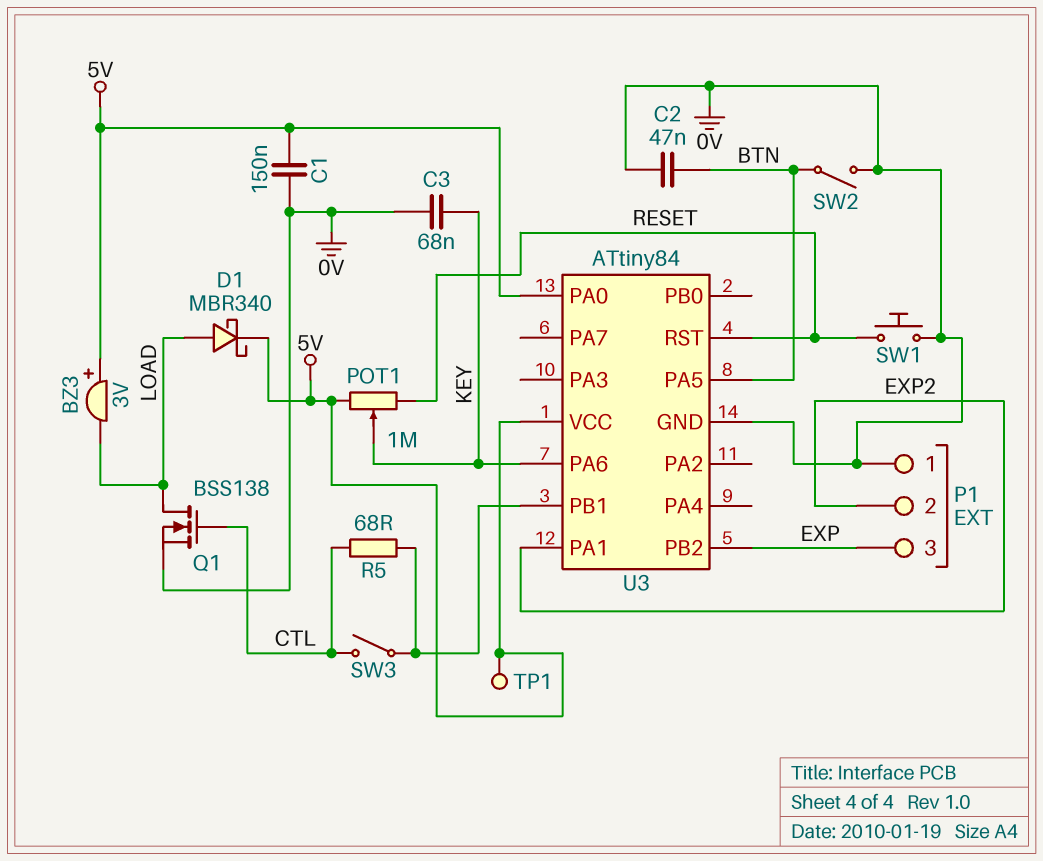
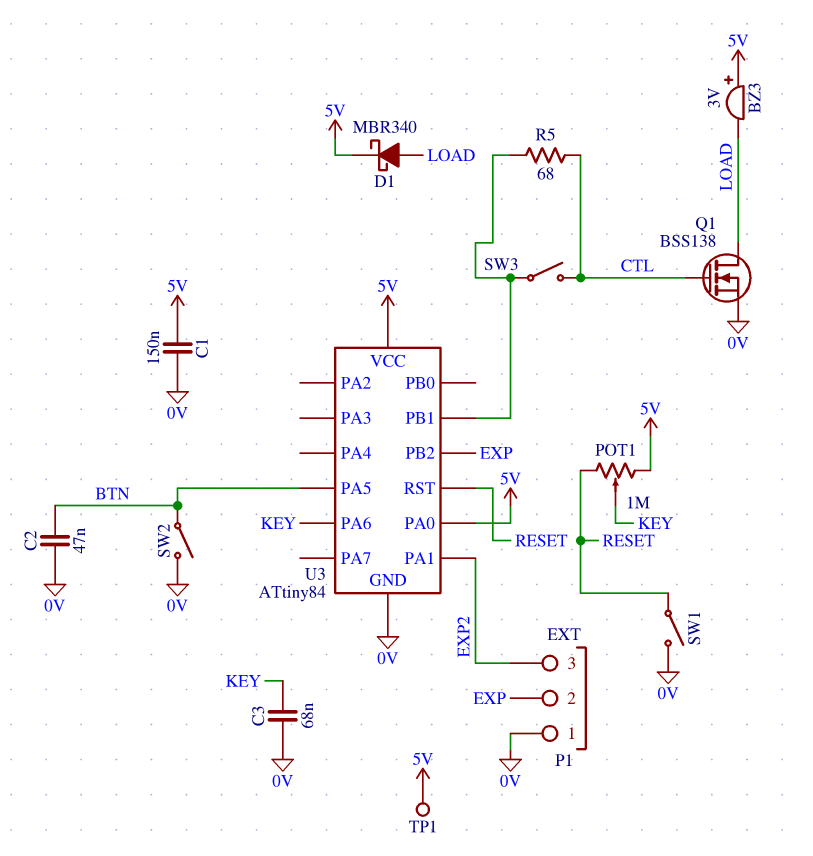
P1 pin 2: EXP2 -> EXP
P1 pin 3: EXP -> EXP2
SW1: button (0V, RESET) -> switch (0V, RESET)

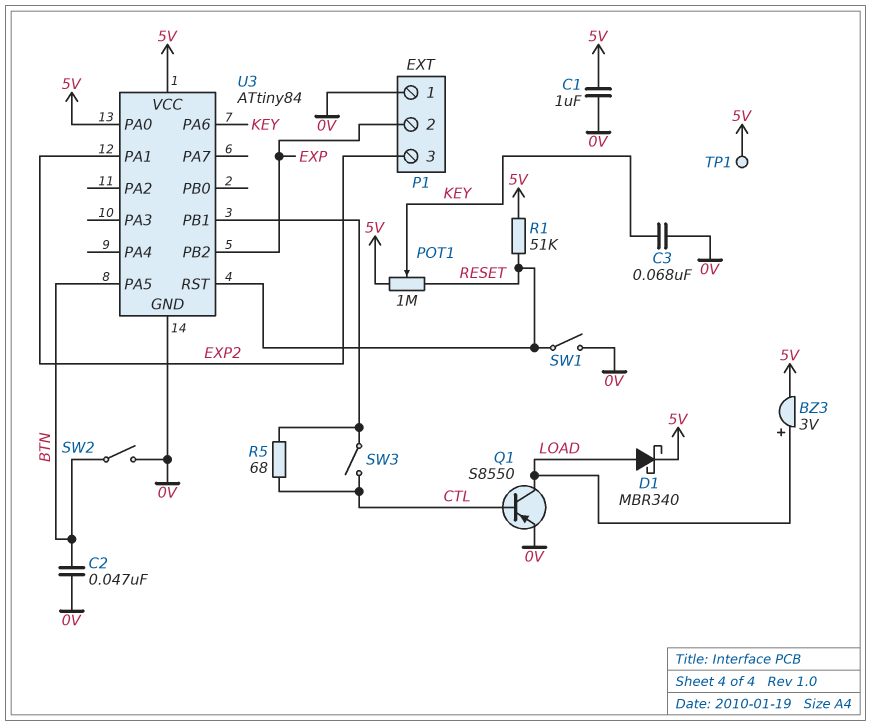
BZ3: buzzer 3V (plus 5V, minus LOAD) -> buzzer 3V (plus LOAD, minus 5V)
C1: 150nF (0V, 5V) -> 1uF (0V, 5V)
Q1: NMOS BSS138 (G CTL, D LOAD, S 0V) -> PNP S8550 (B CTL, C LOAD, E 0V)
R1: none -> 51k (5V, RESET)

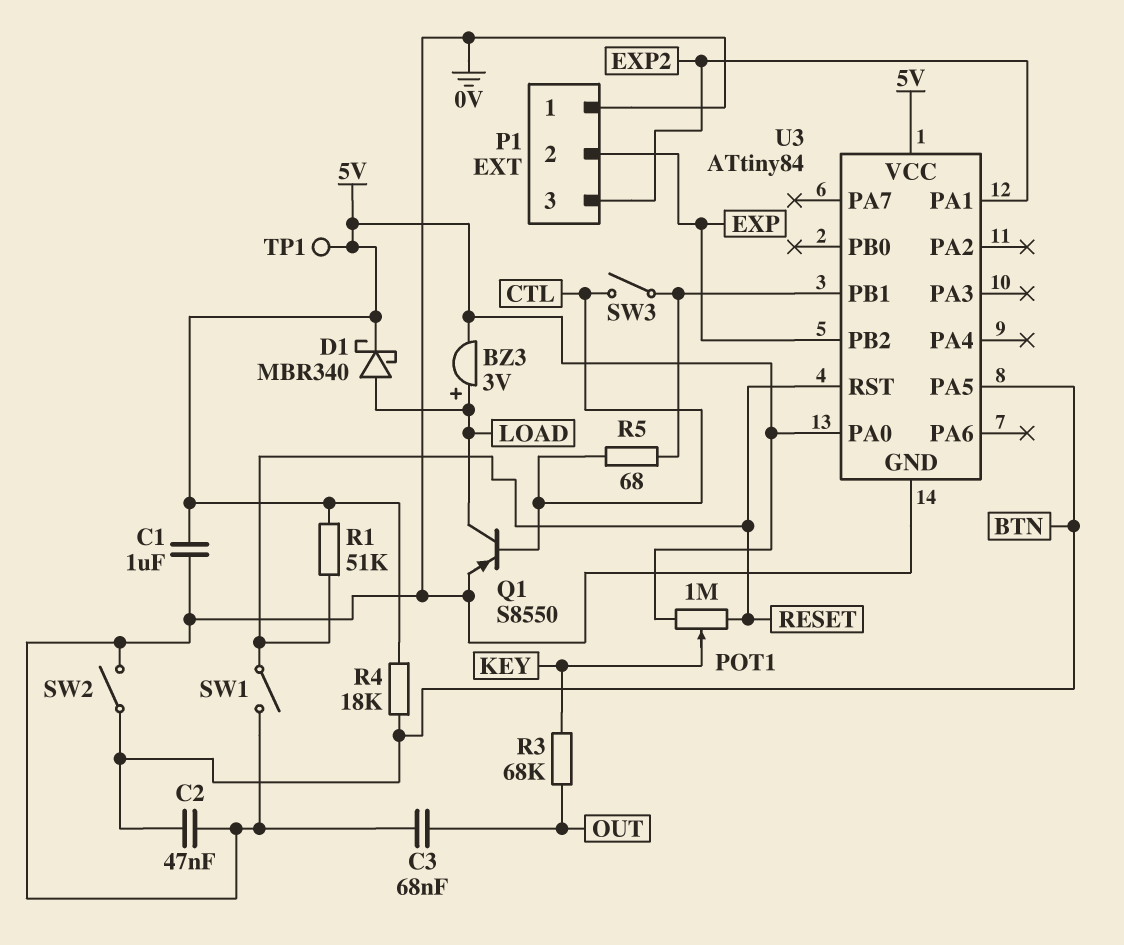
C3: 68nF (0V, KEY) -> 68nF (0V, OUT)
R3: none -> 68k (KEY, OUT)
R4: none -> 18k (5V, BTN)
U3 pin PA6: KEY -> none

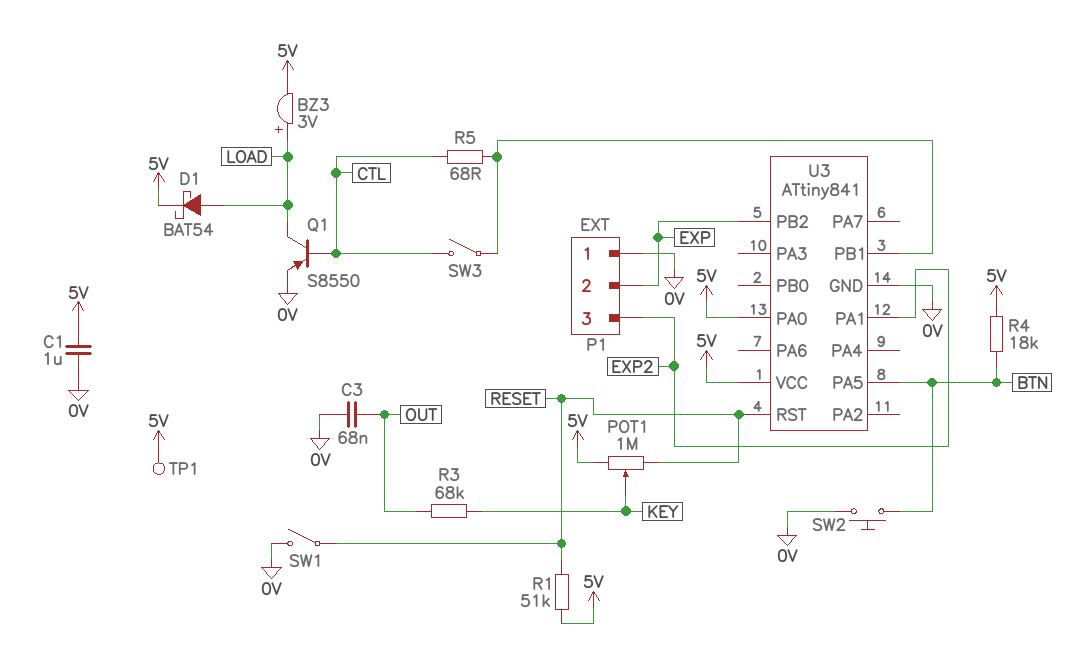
C2: 47nF (0V, BTN) -> none
D1: schottky MBR340 (A LOAD, K 5V) -> schottky BAT54 (A LOAD, K 5V)
SW2: switch (0V, BTN) -> button (0V, BTN)
U3: ATtiny84 -> ATtiny841

